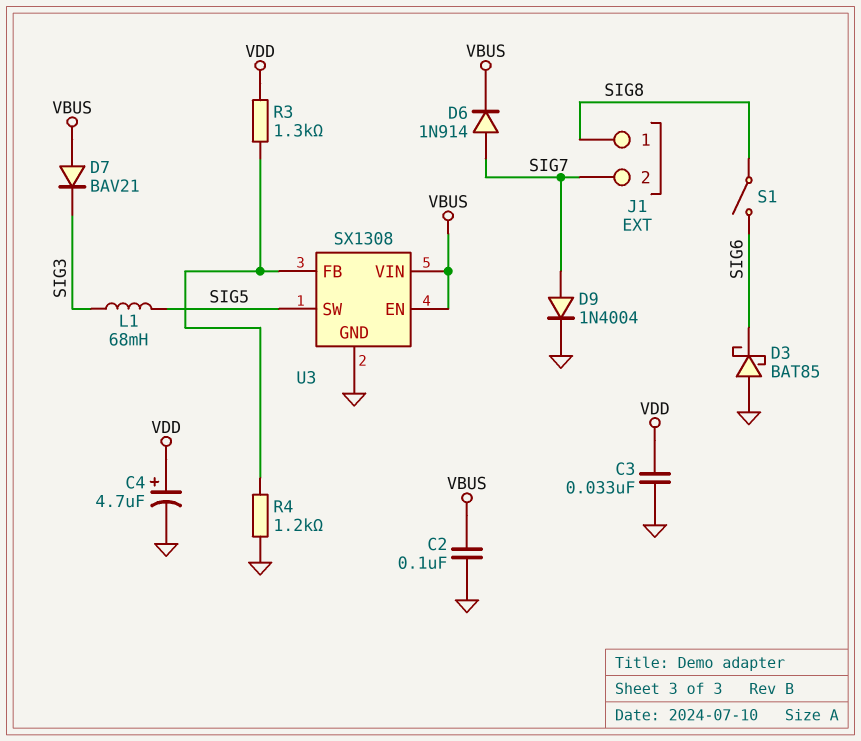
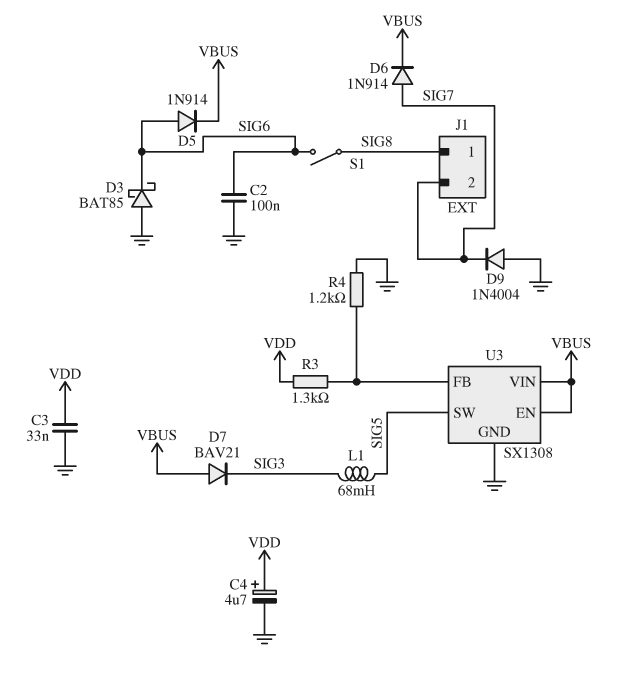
C2: 100nF (GND, VBUS) -> 100nF (GND, SIG6)
D5: none -> diode 1N914 (A SIG6, K VBUS)
D9: diode 1N4004 (A SIG7, K GND) -> diode 1N4004 (A GND, K SIG7)

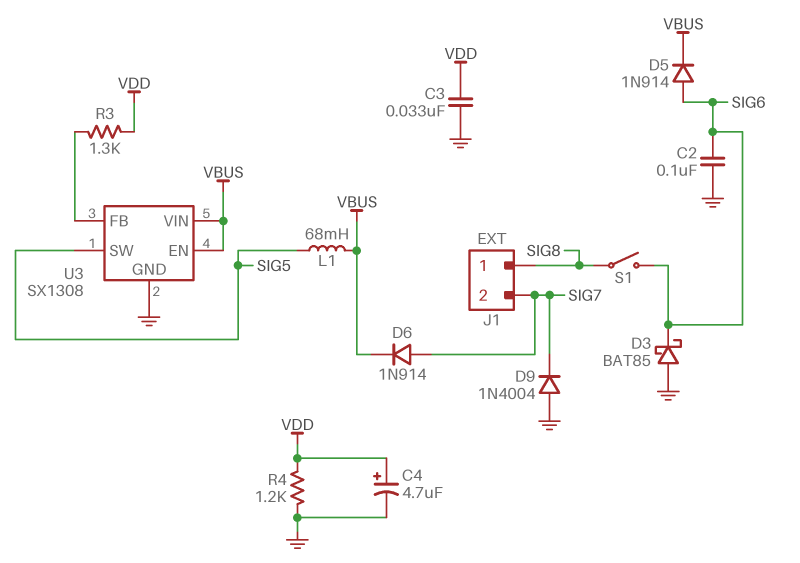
D7: diode BAV21 (A VBUS, K SIG3) -> none
L1: 68mH (SIG3, SIG5) -> 68mH (SIG5, VBUS)
R4: 1.2k (GND, U3/FB) -> 1.2k (GND, VDD)

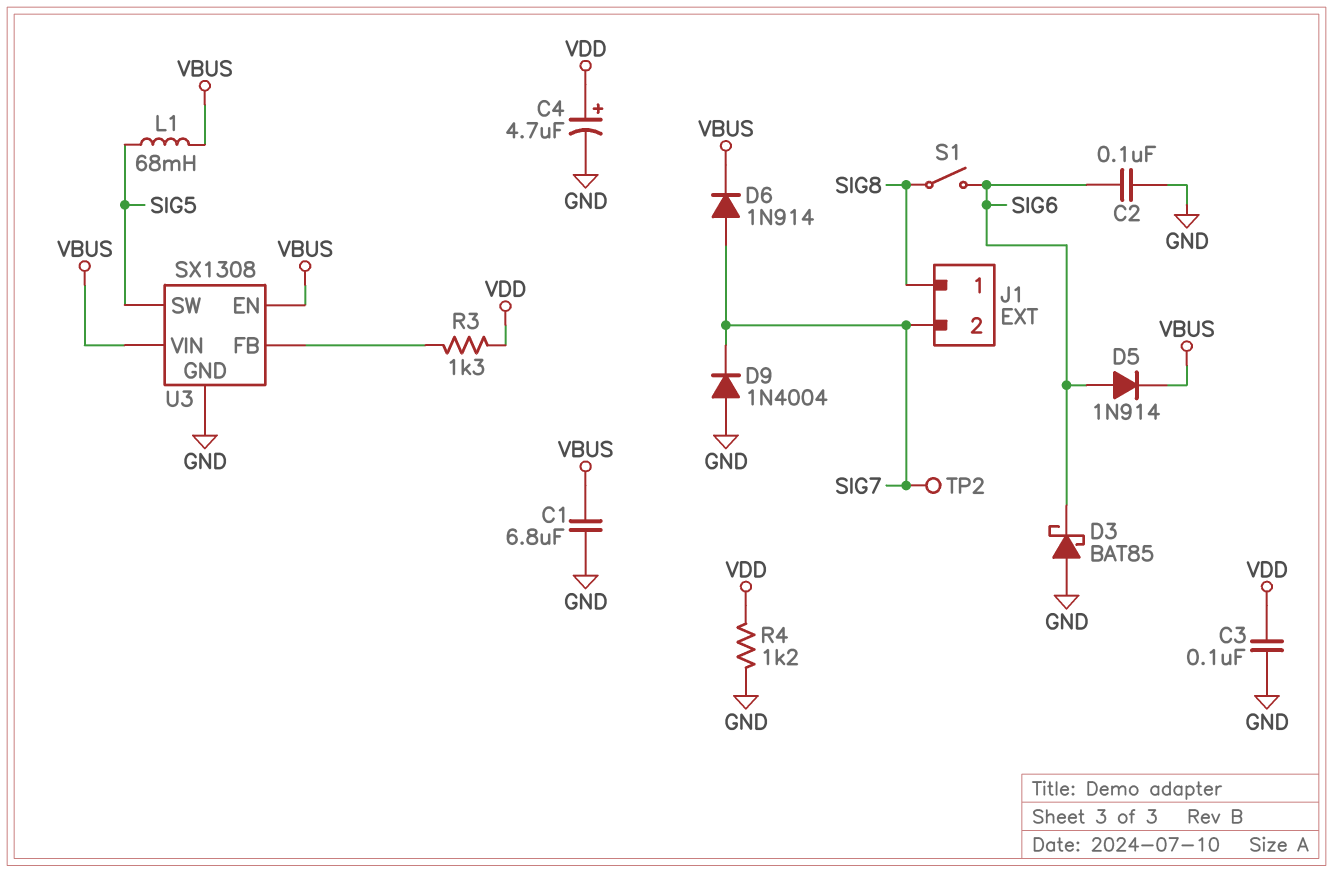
C1: none -> 6.8uF (GND, VBUS)
C3: 33nF (GND, VDD) -> 100nF (GND, VDD)
TP2: none -> test point (SIG7)

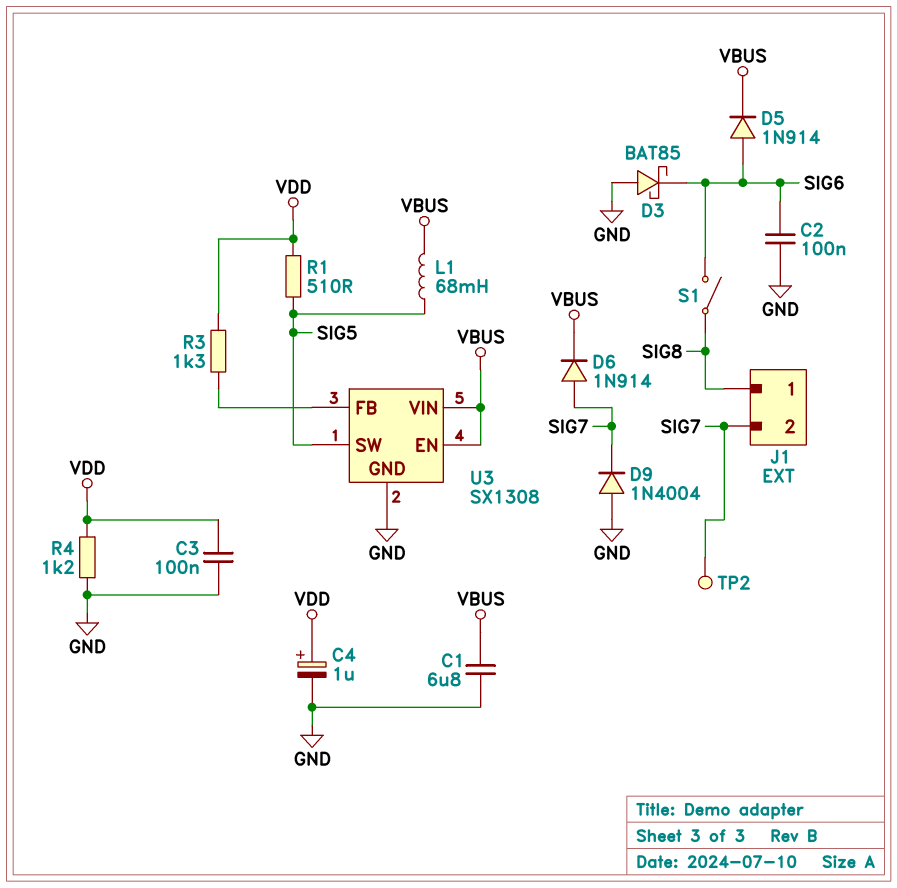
C4: 4.7uF (plus VDD, minus GND) -> 1uF (plus VDD, minus GND)
R1: none -> 510 (SIG5, VDD)

